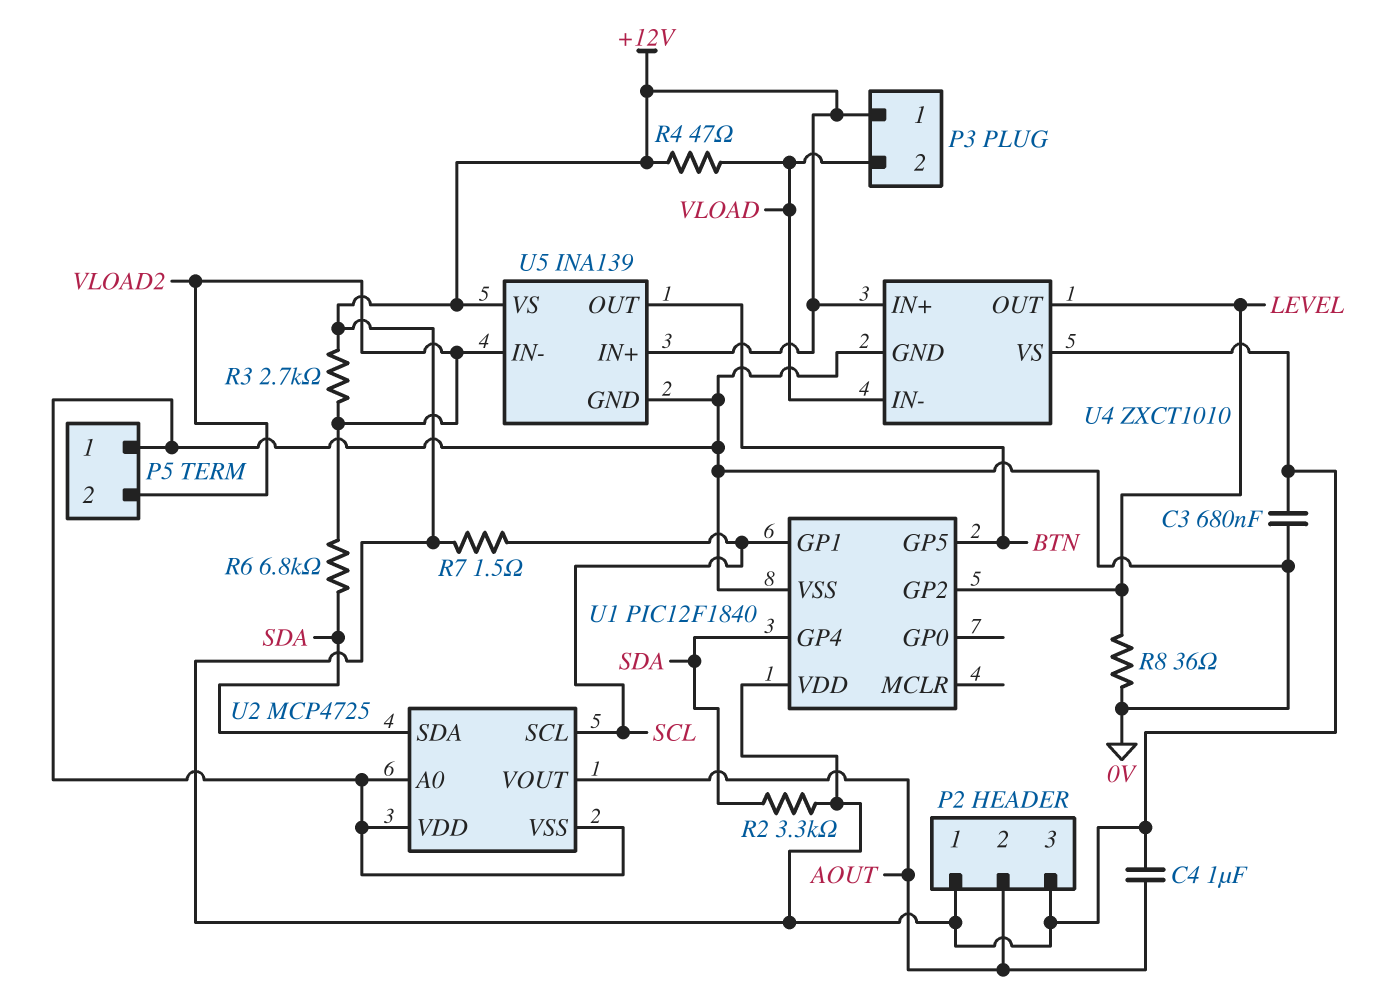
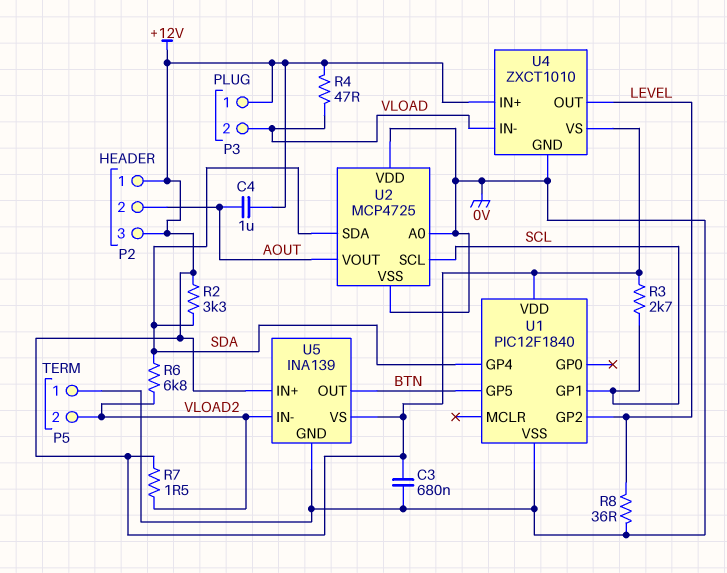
R3: 2.7k (+12V, VLOAD2) -> 2.7k (+12V, SCL)
R7: 1.5 (+12V, SCL) -> 1.5 (+12V, VLOAD2)

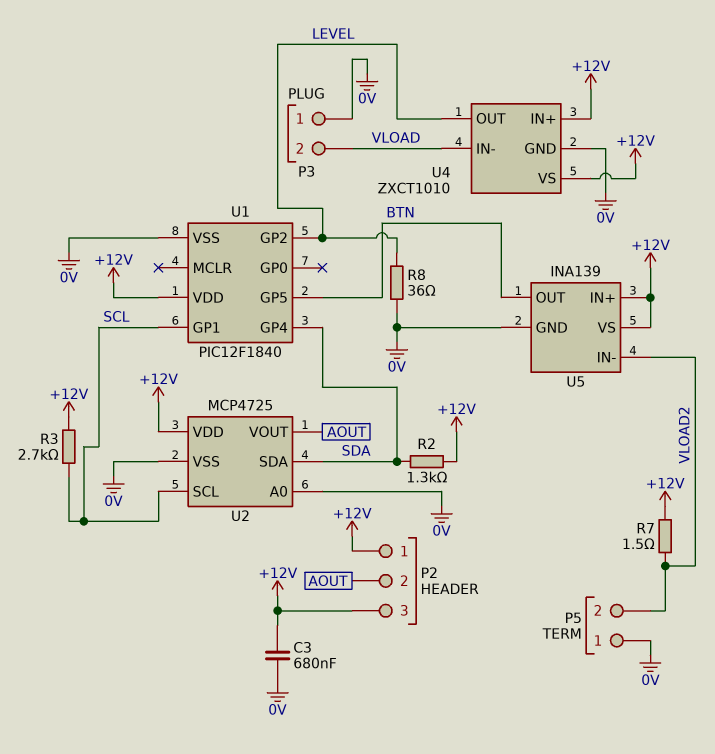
C4: 1uF (+12V, AOUT) -> none
P3 pin 1: +12V -> 0V
R2: 3.3k (+12V, SDA) -> 1.3k (+12V, SDA)
R4: 47 (+12V, VLOAD) -> none
R6: 6.8k (SDA, VLOAD2) -> none
U2 pin VDD: 0V -> +12V

